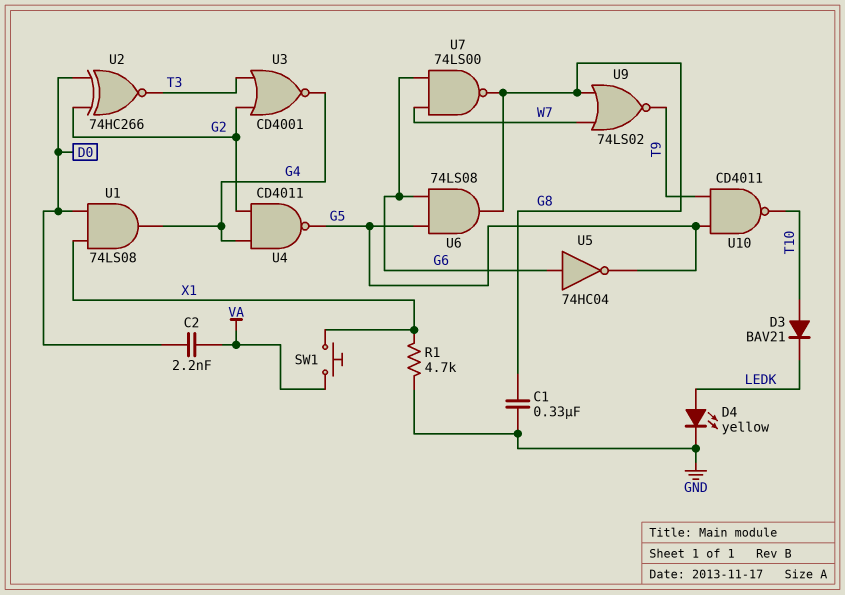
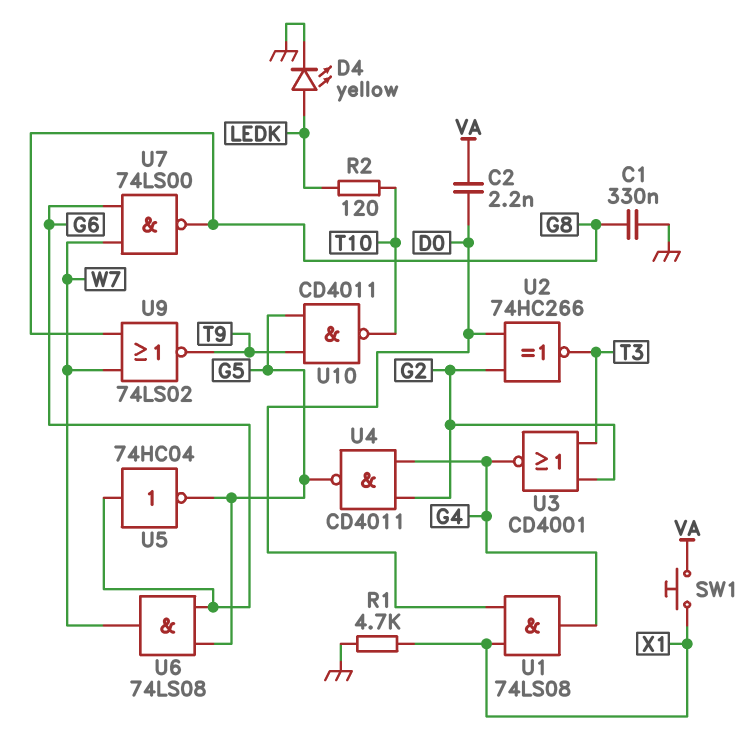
D3: diode BAV21 (A T10, K LEDK) -> none
R2: none -> 120 (LEDK, T10)
U6: AND 74LS08 (in G5, in G6, out G8) -> AND 74LS08 (in G5, in G6, out W7)

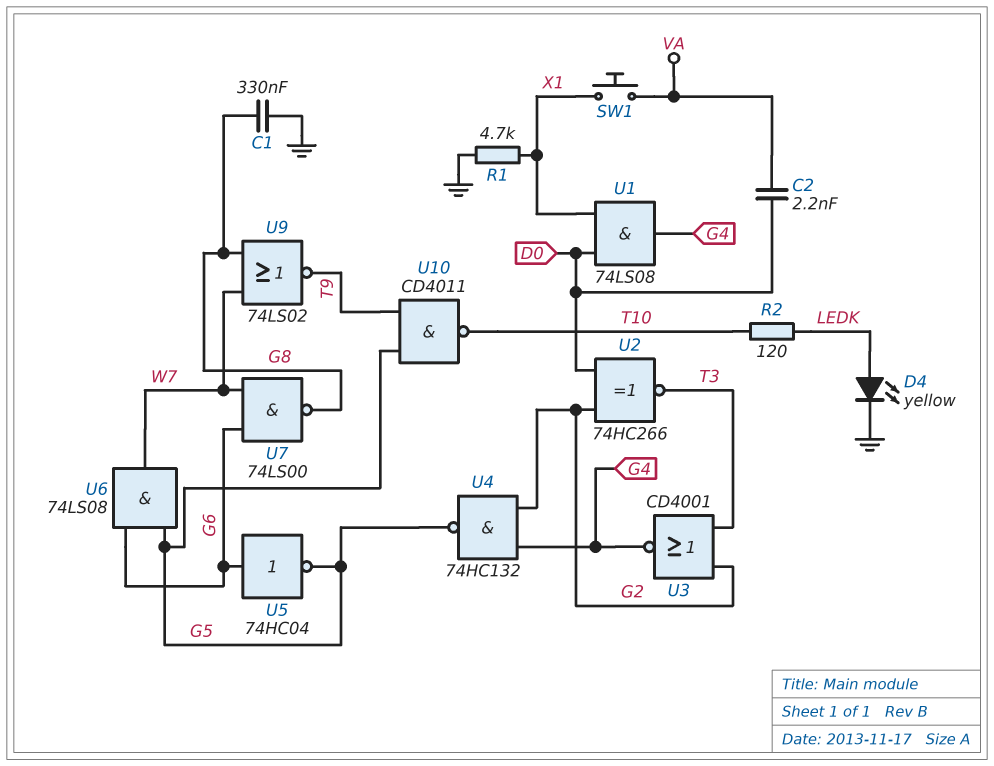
U4: NAND CD4011 (in G2, in G4, out G5) -> NAND 74HC132 (in G2, in G4, out G5)

